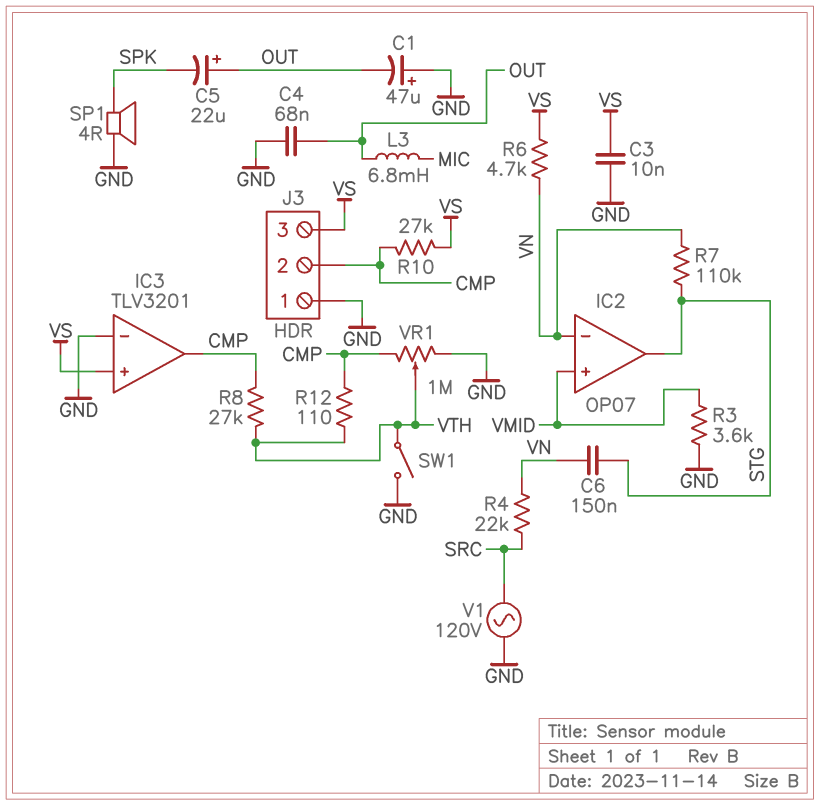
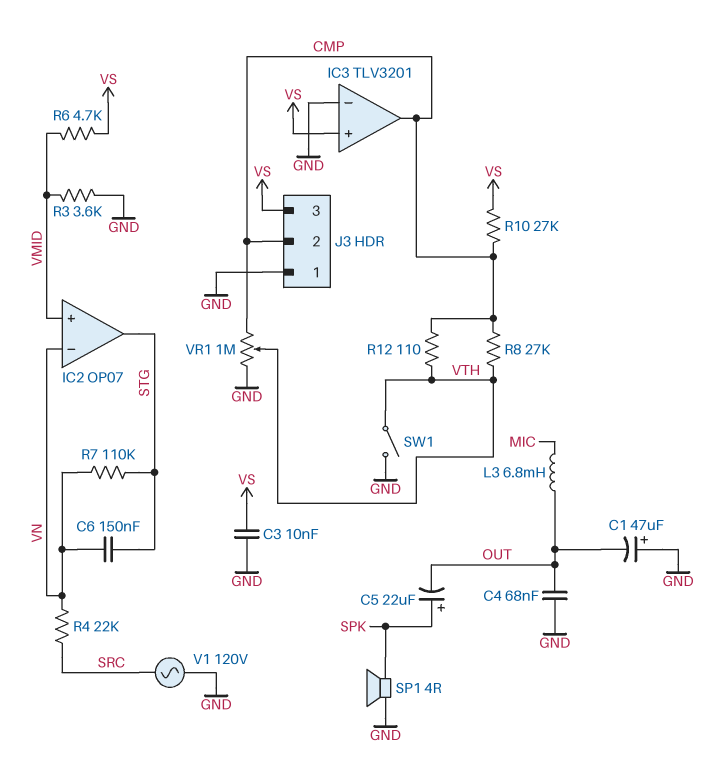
C5: 22uF (plus OUT, minus SPK) -> 22uF (plus SPK, minus OUT)
R6: 4.7k (VN, VS) -> 4.7k (VMID, VS)

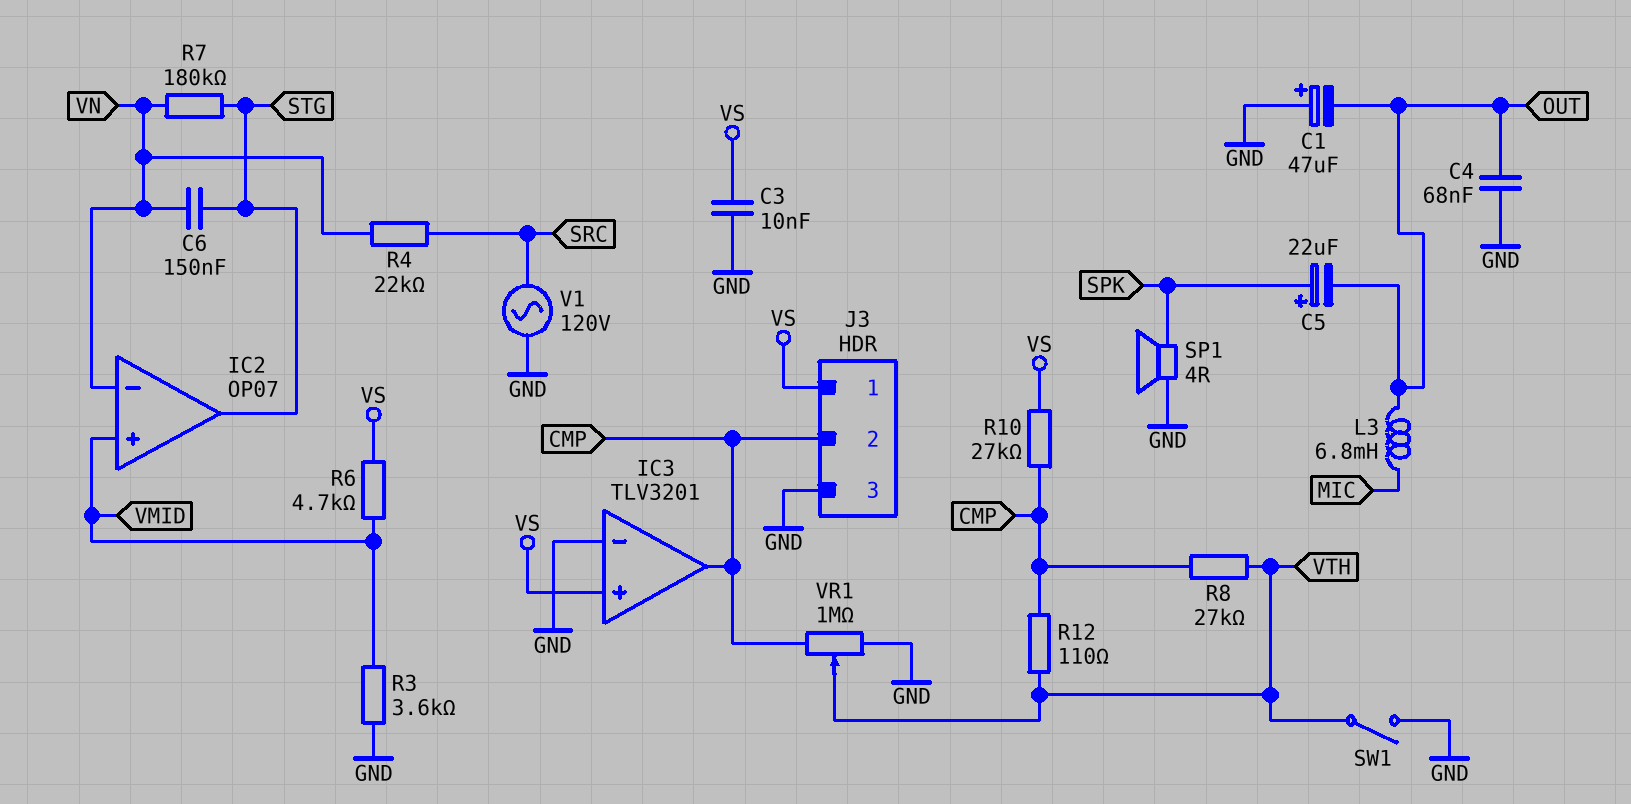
J3 pin 1: GND -> VS
J3 pin 3: VS -> GND
R7: 110k (STG, VN) -> 180k (STG, VN)

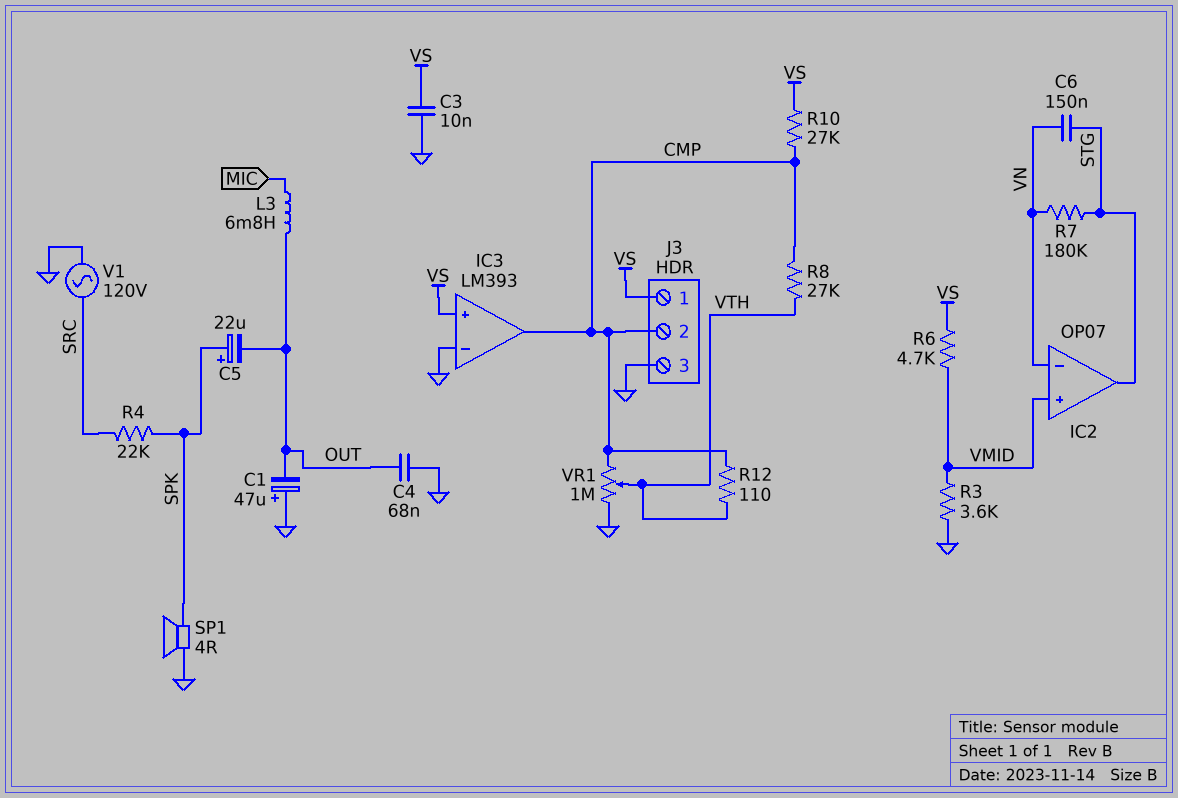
IC3: TLV3201 -> LM393
R4: 22k (SRC, VN) -> 22k (SPK, SRC)
SW1: switch (GND, VTH) -> none

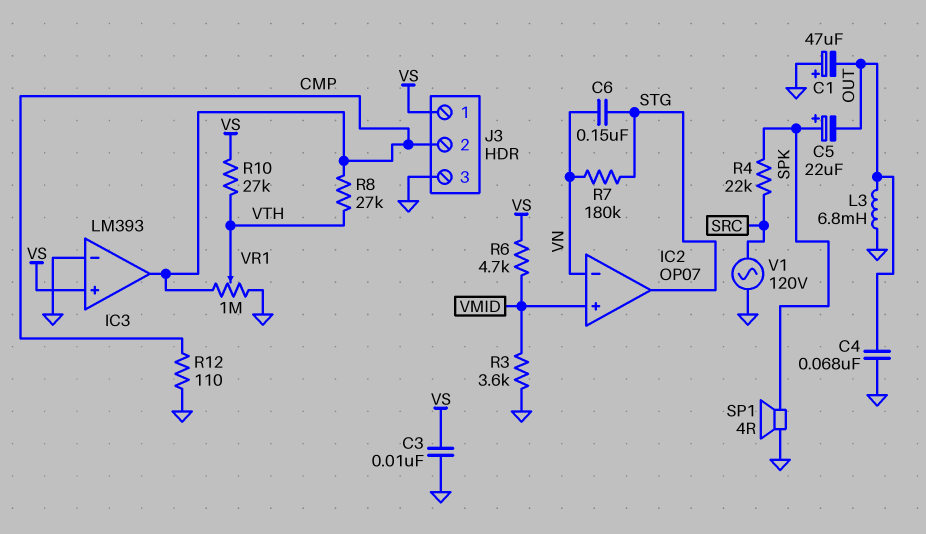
L3: 6.8mH (MIC, OUT) -> 6.8mH (GND, OUT)
R10: 27k (CMP, VS) -> 27k (VS, VTH)
R12: 110 (CMP, VTH) -> 110 (CMP, GND)

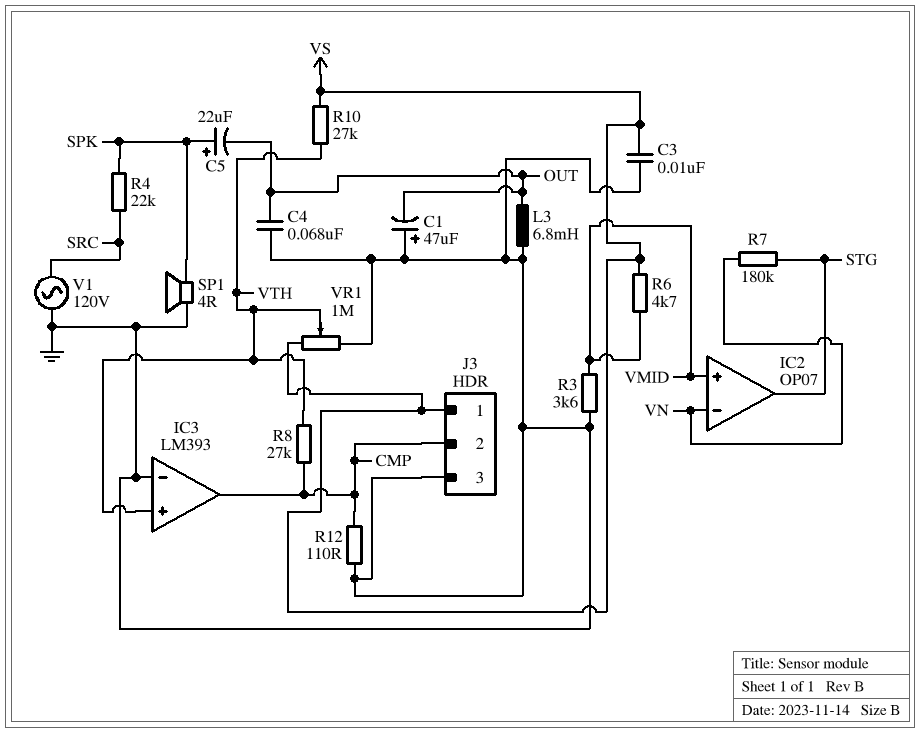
C6: 150nF (STG, VN) -> none
IC3 pin in+: VS -> VTH
VR1: 1M (CMP, GND, wiper VTH) -> 1M (GND, VS, wiper VTH)

